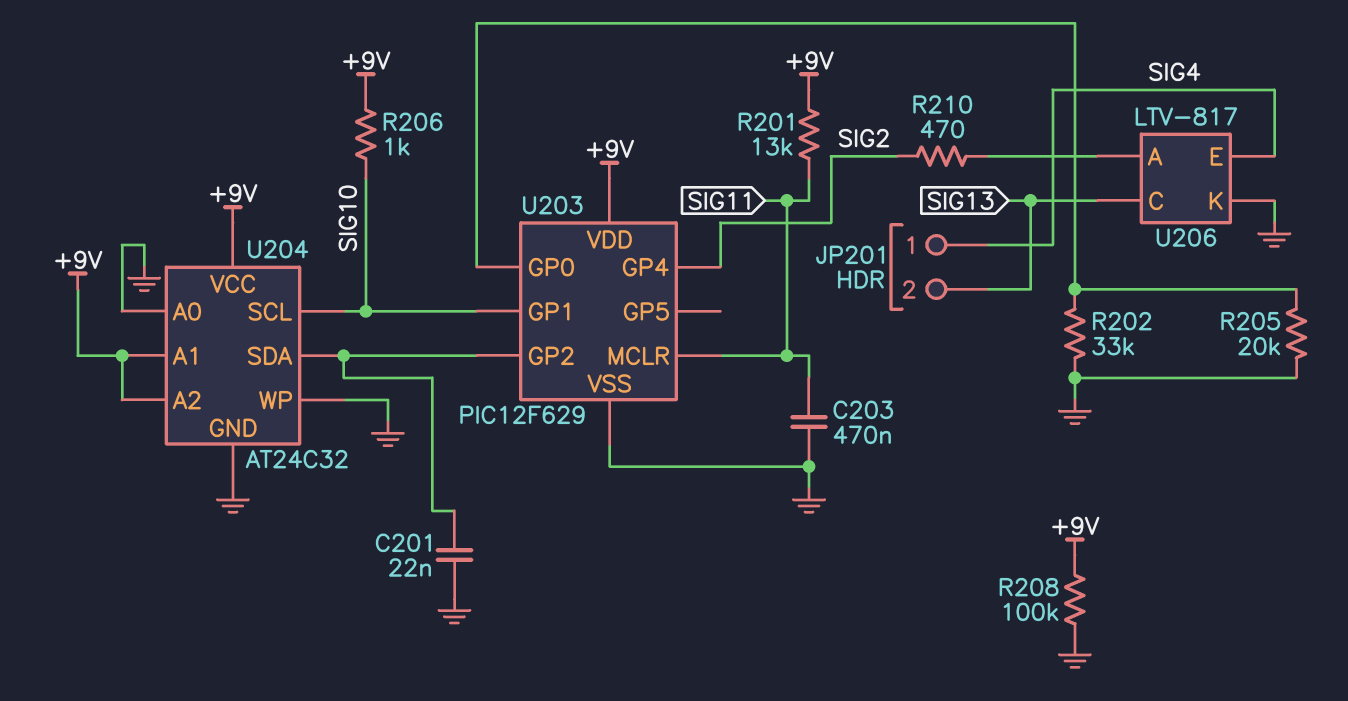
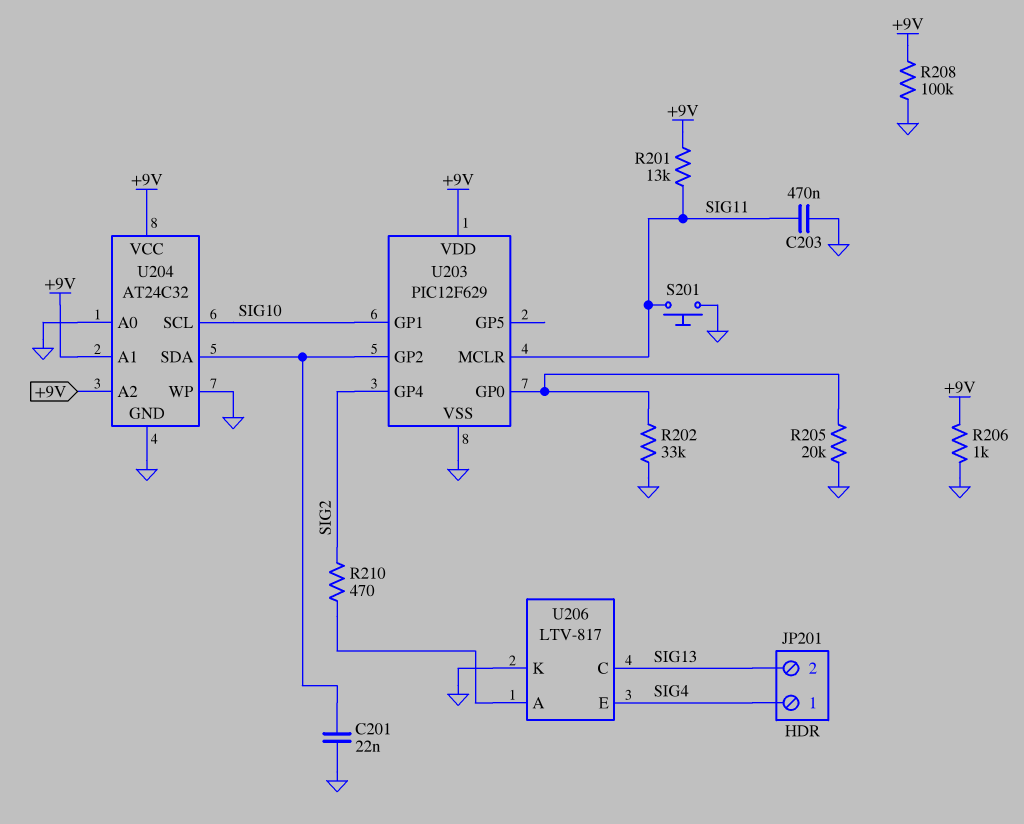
R206: 1k (+9V, SIG10) -> 1k (+9V, GND)
S201: none -> button (GND, SIG11)

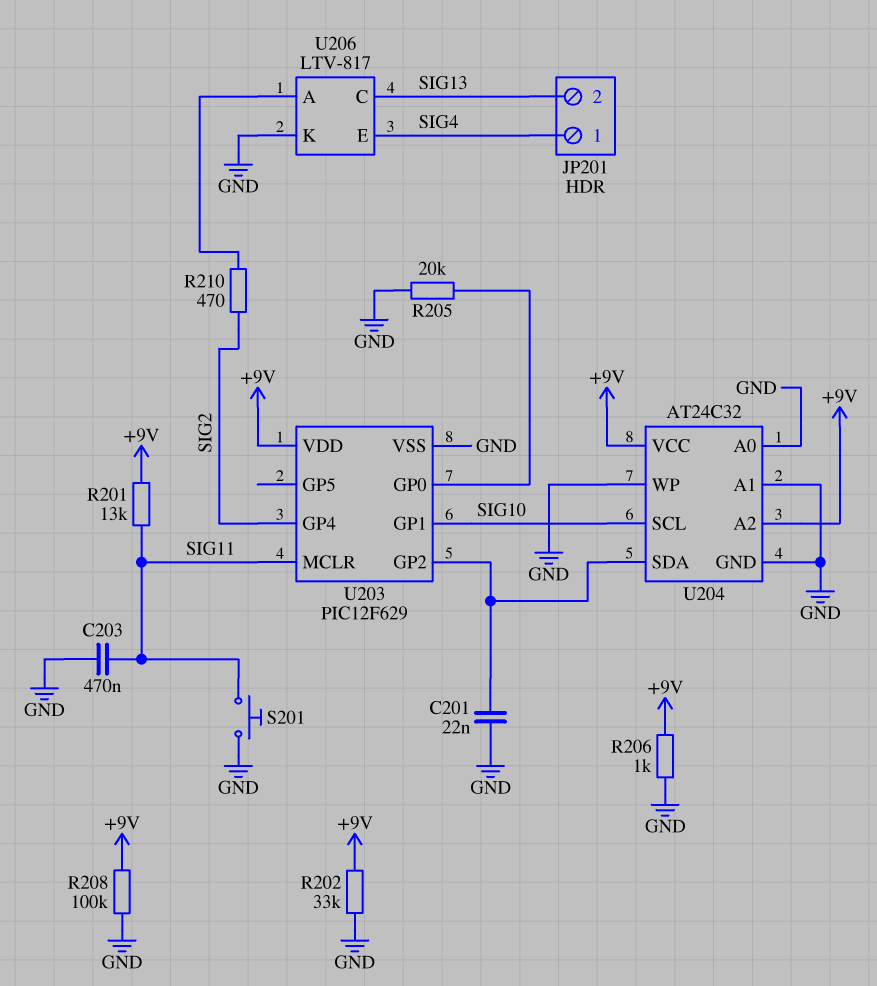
R202: 33k (GND, U203/GP0) -> 33k (+9V, GND)
U204 pin A1: +9V -> GND

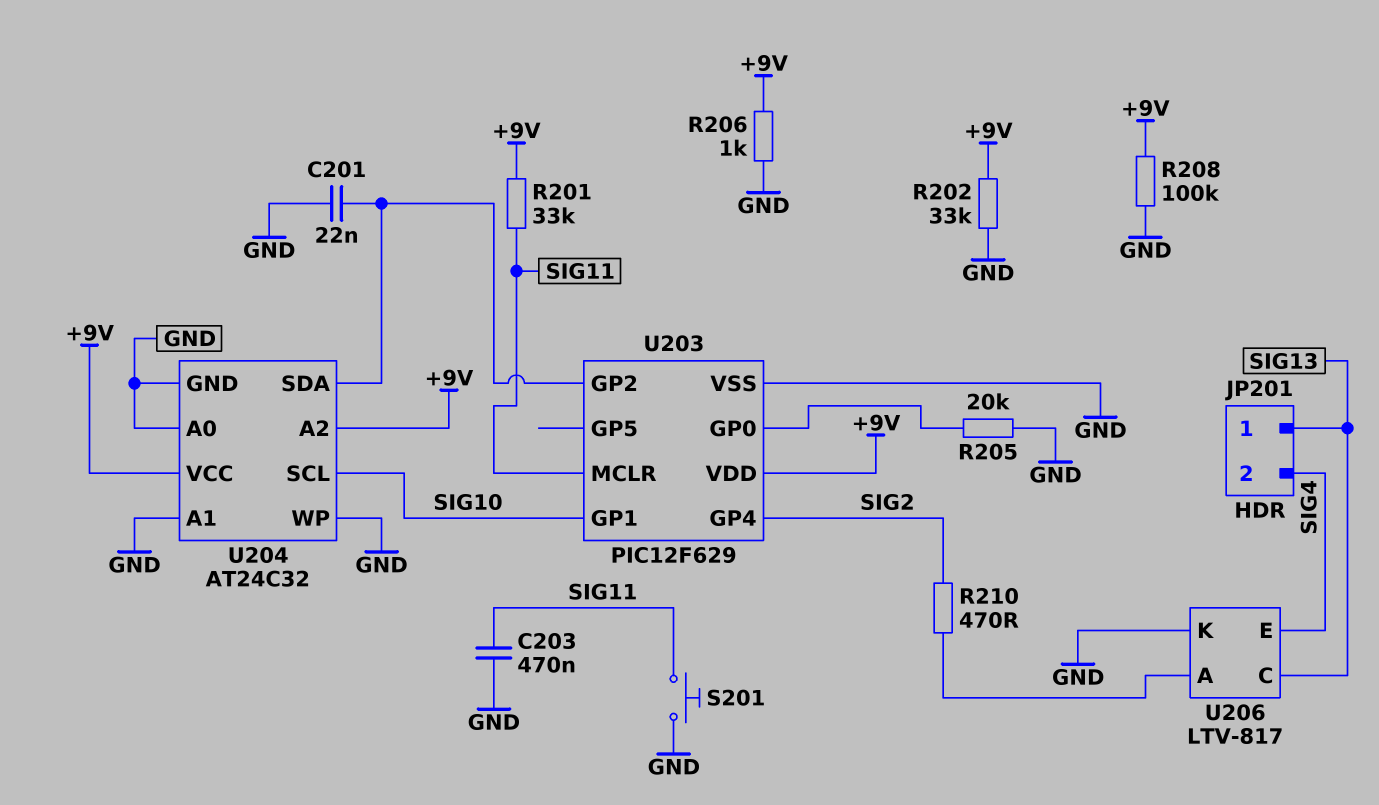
JP201 pin 1: SIG4 -> SIG13
JP201 pin 2: SIG13 -> SIG4
R201: 13k (+9V, SIG11) -> 33k (+9V, SIG11)

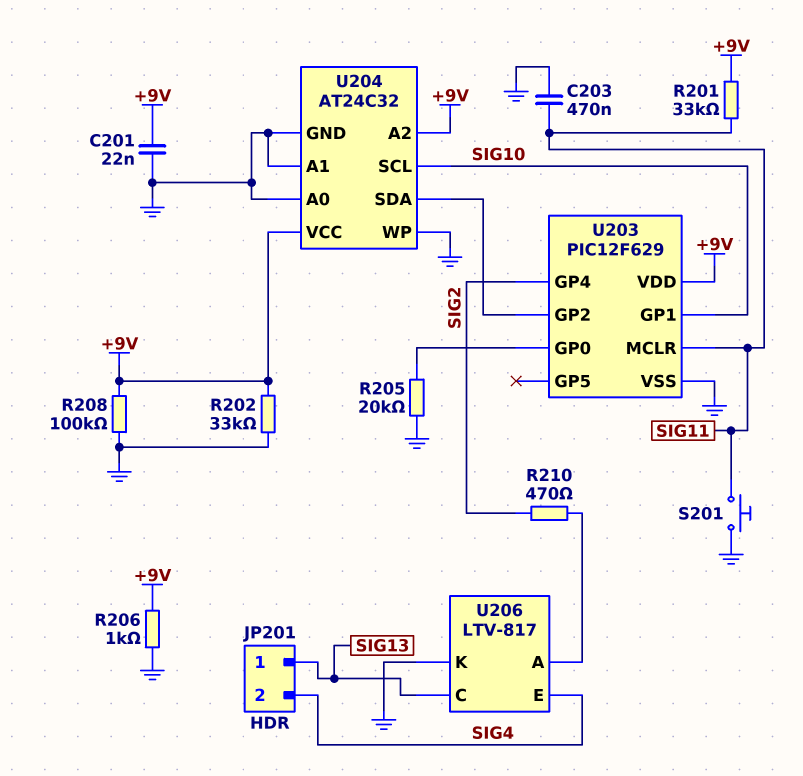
C201: 22nF (GND, U203/GP2) -> 22nF (+9V, GND)

